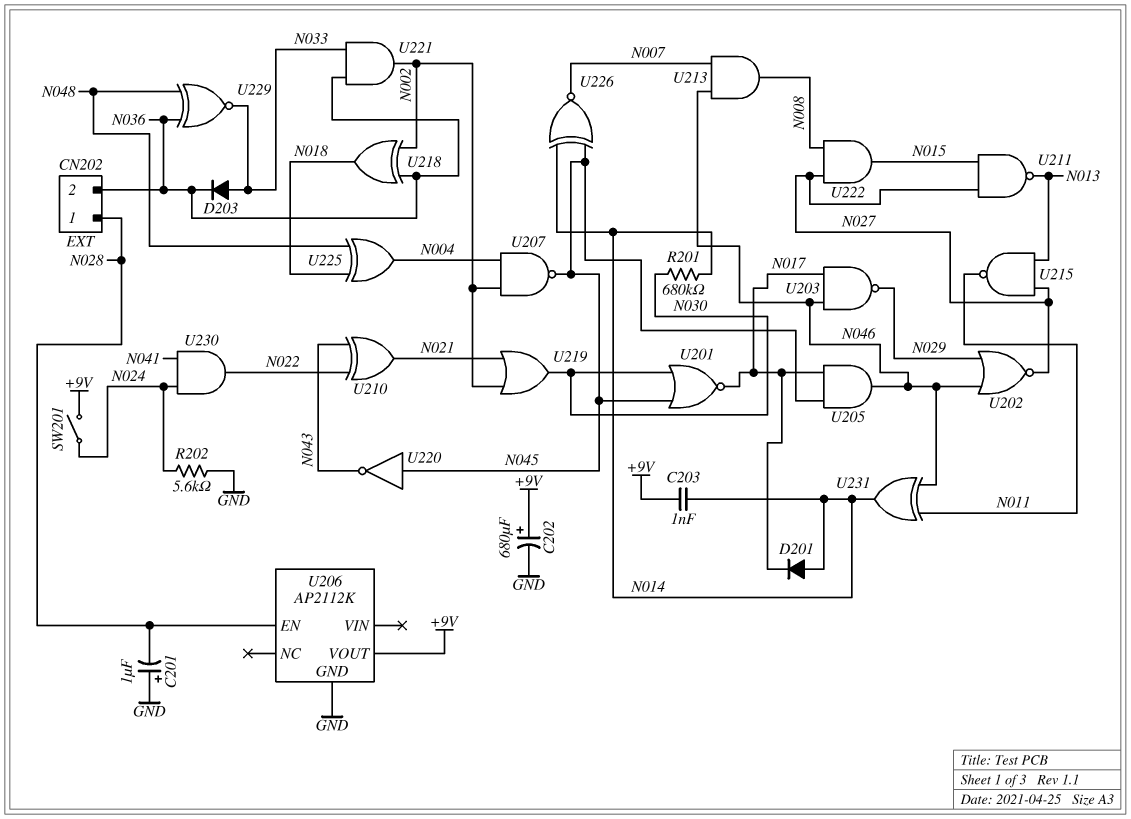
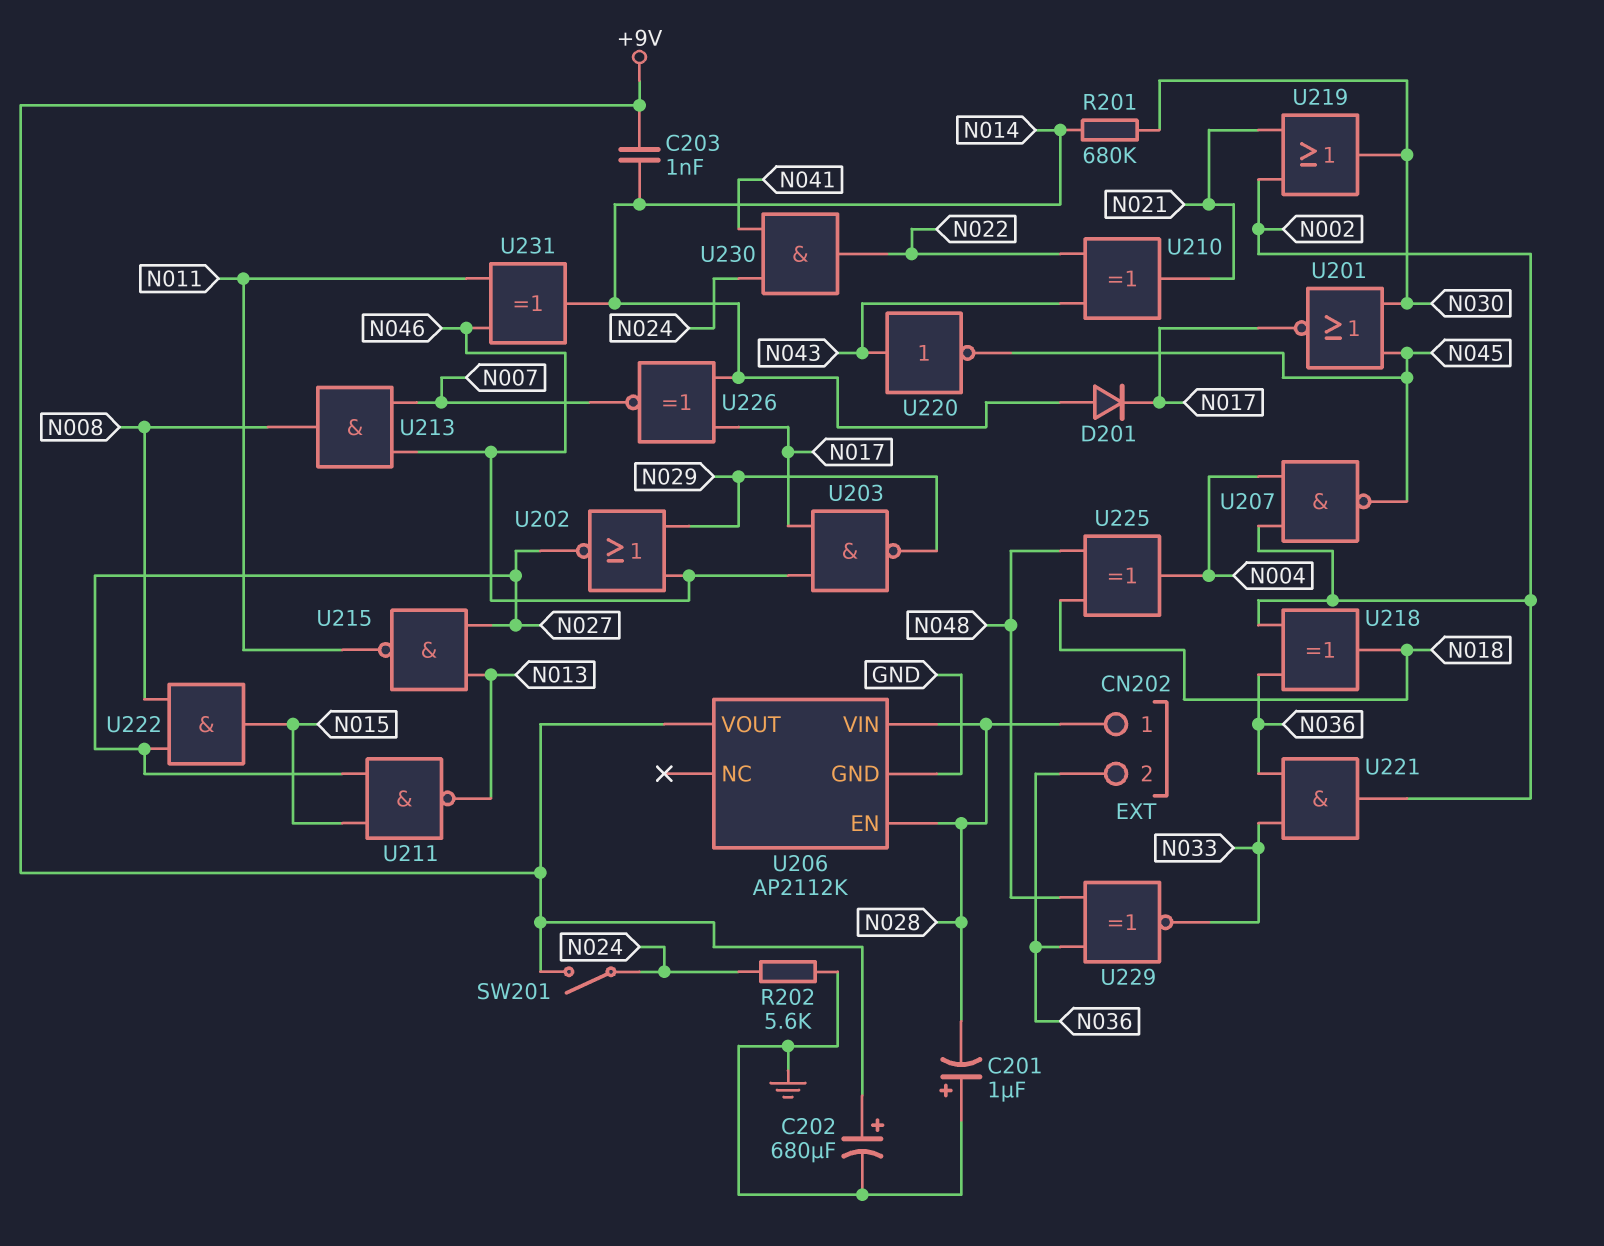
D203: diode (A N033, K N036) -> none
U205: AND (in N017, in N045, out N046) -> none
U206 pin VIN: none -> N028
U220: NOT (in N045, out N043) -> NOT (in N043, out N045)
U226: XNOR (in N014, in N045, out N007) -> XNOR (in N014, in N017, out N007)

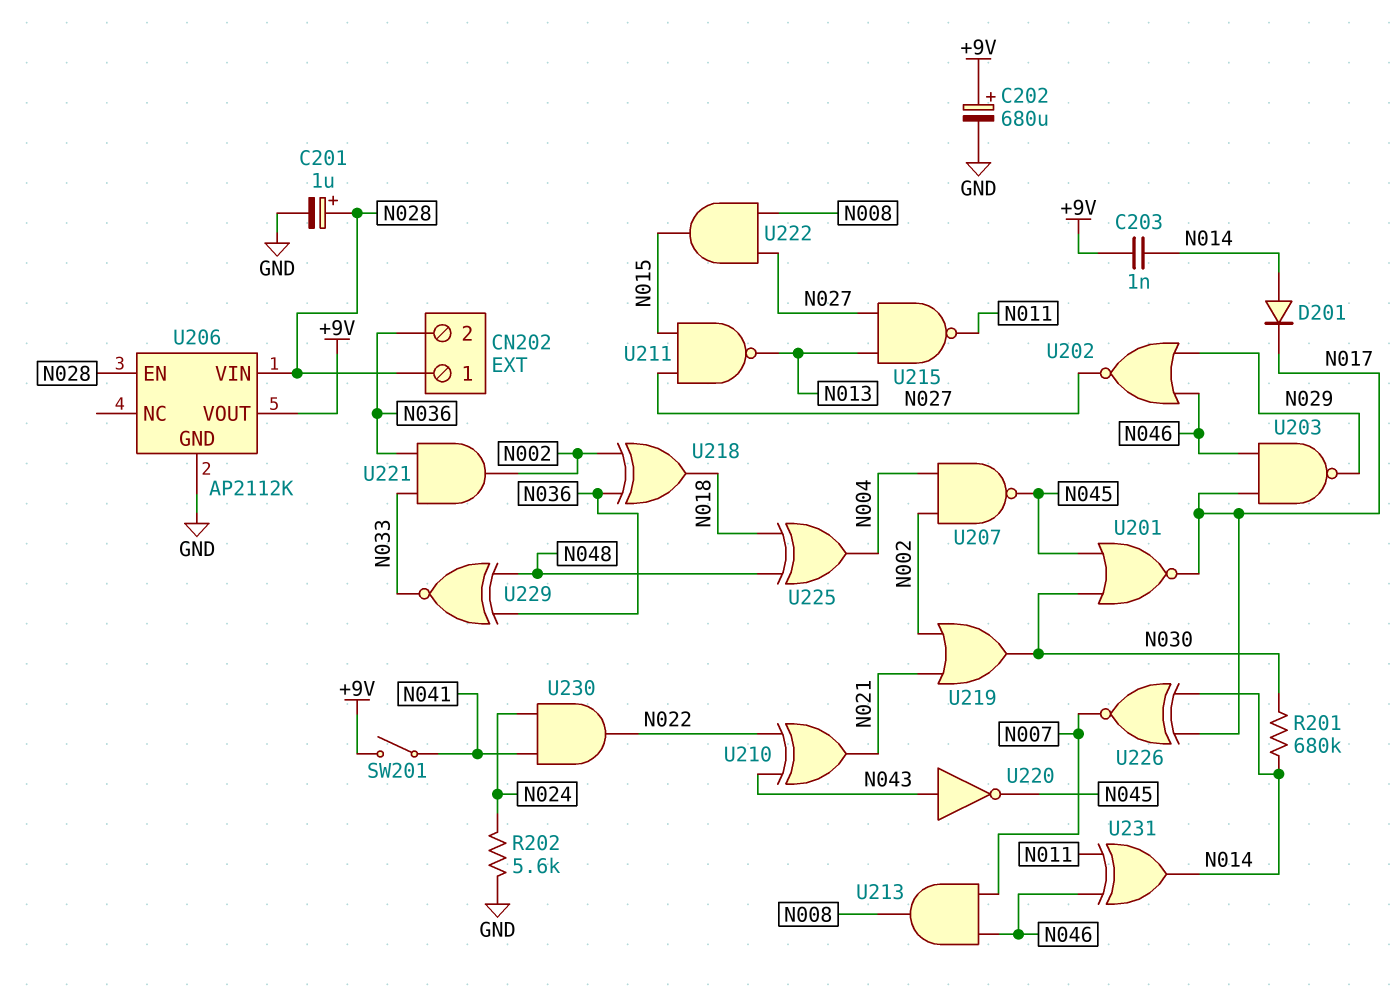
C201: 1uF (plus GND, minus N028) -> 1uF (plus N028, minus GND)
SW201: switch (+9V, N024) -> switch (+9V, N041)

